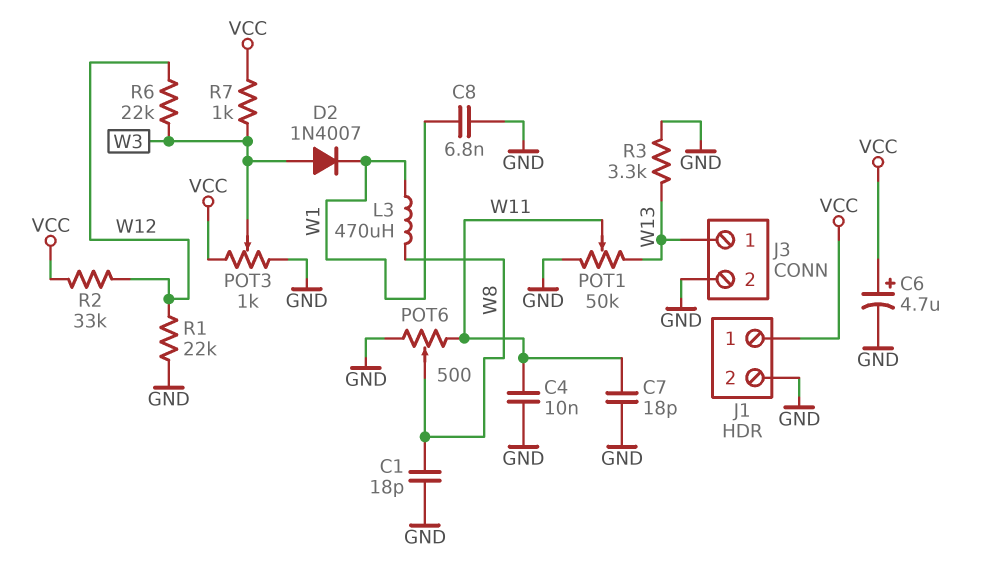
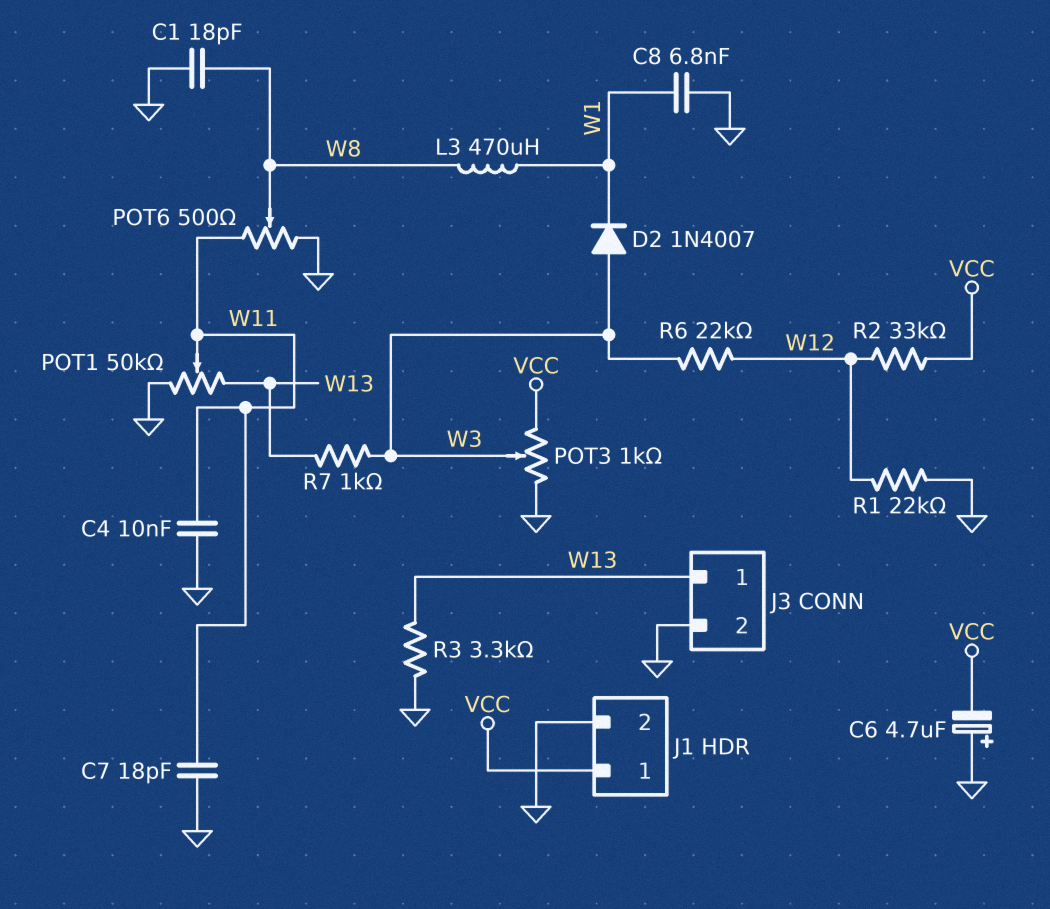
C6: 4.7uF (plus VCC, minus GND) -> 4.7uF (plus GND, minus VCC)
R7: 1k (VCC, W3) -> 1k (W3, W13)

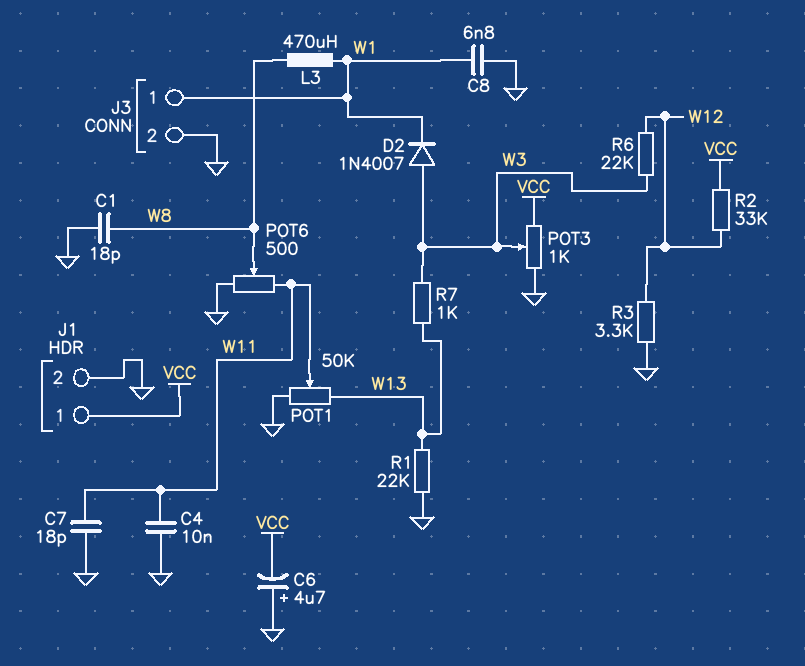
J3 pin 1: W13 -> W1
R1: 22k (GND, W12) -> 22k (GND, W13)
R3: 3.3k (GND, W13) -> 3.3k (GND, W12)

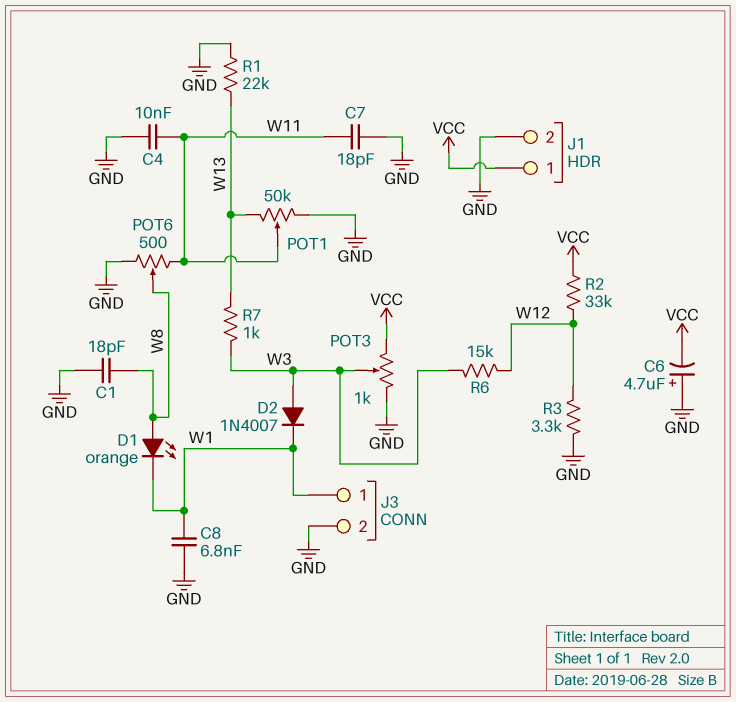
D1: none -> LED orange (A W8, K W1)
L3: 470uH (W1, W8) -> none
R6: 22k (W3, W12) -> 15k (W3, W12)

